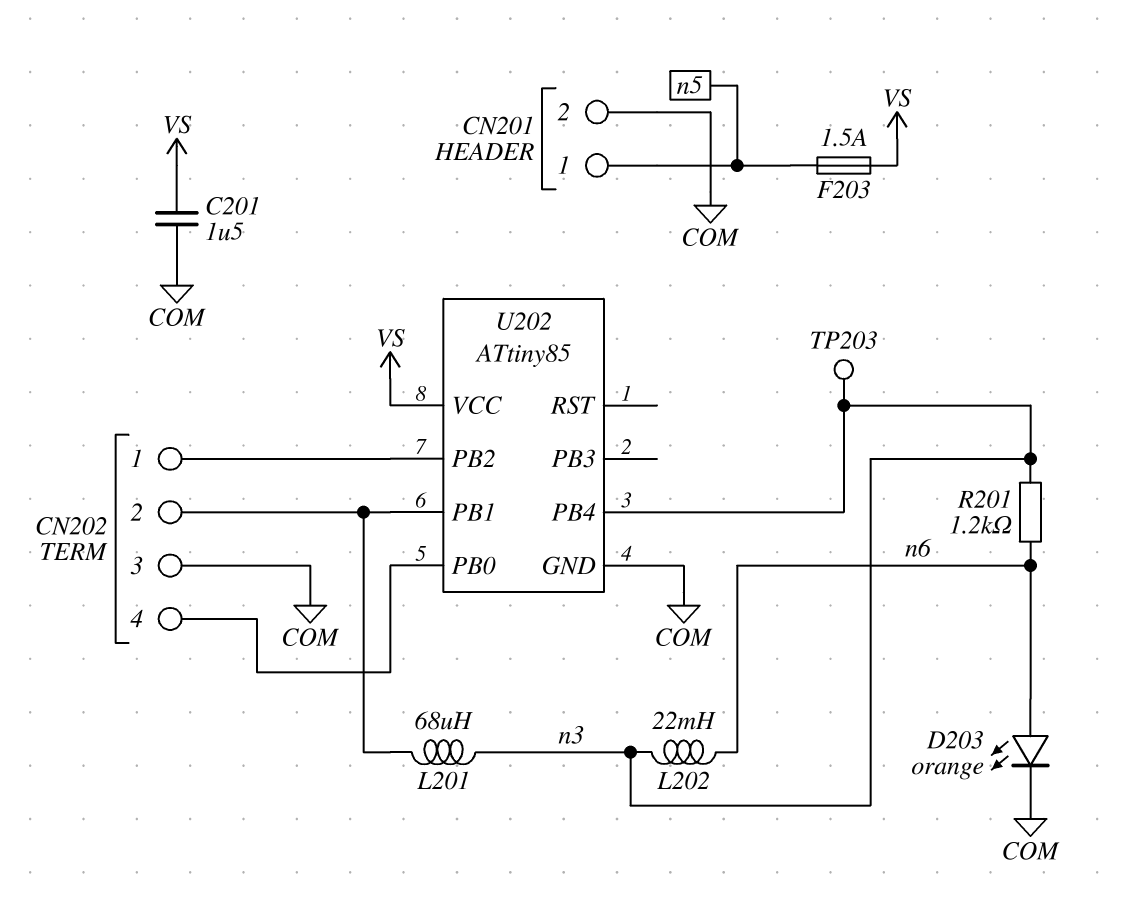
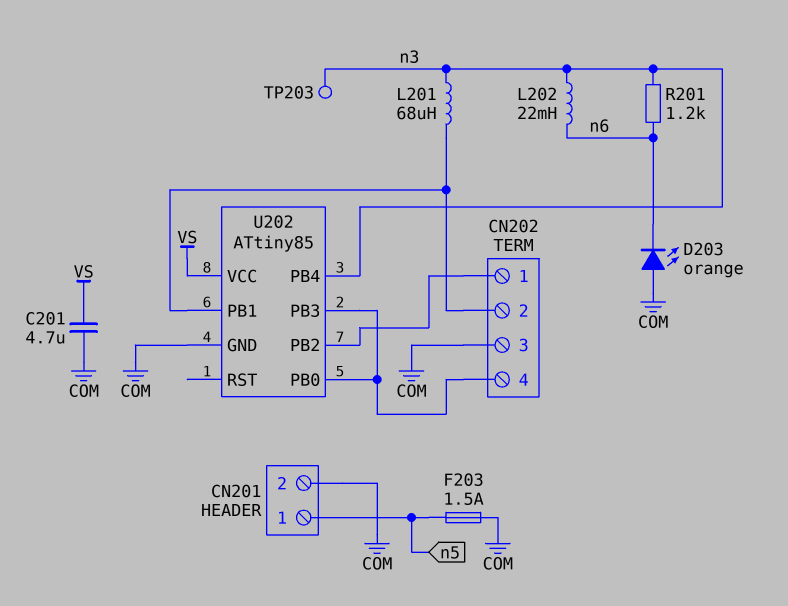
C201: 1.5uF (COM, VS) -> 4.7uF (COM, VS)
D203: LED orange (A n6, K COM) -> LED orange (A COM, K n6)
F203: 1.5A (VS, n5) -> 1.5A (COM, n5)
U202 pin PB3: none -> CN202/4

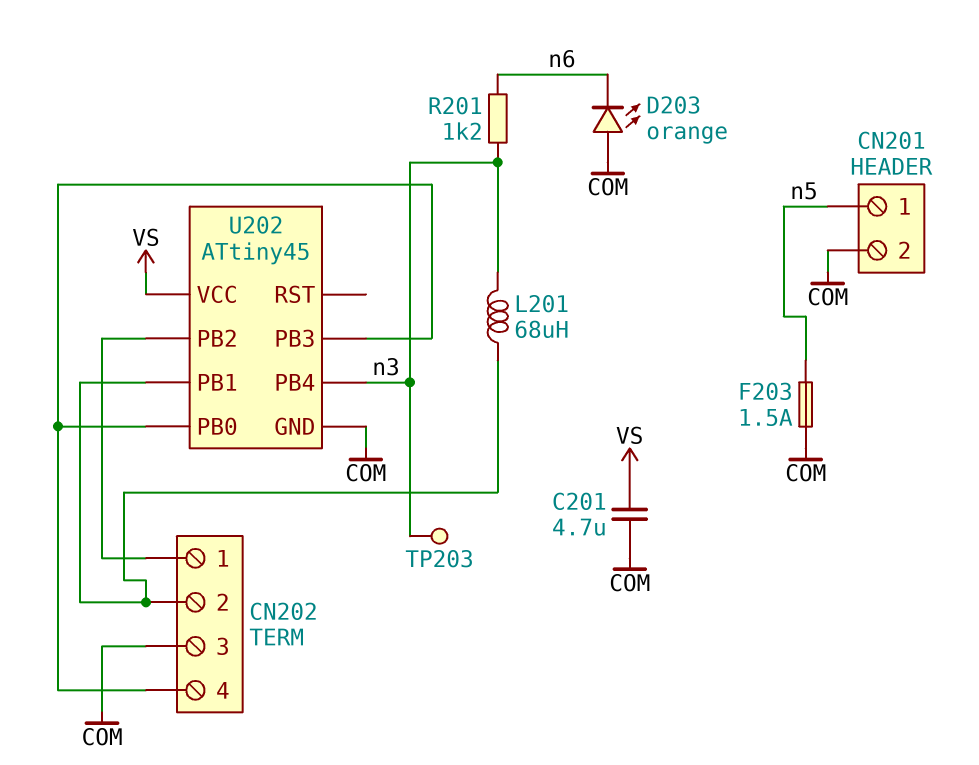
L202: 22mH (n3, n6) -> none
U202: ATtiny85 -> ATtiny45

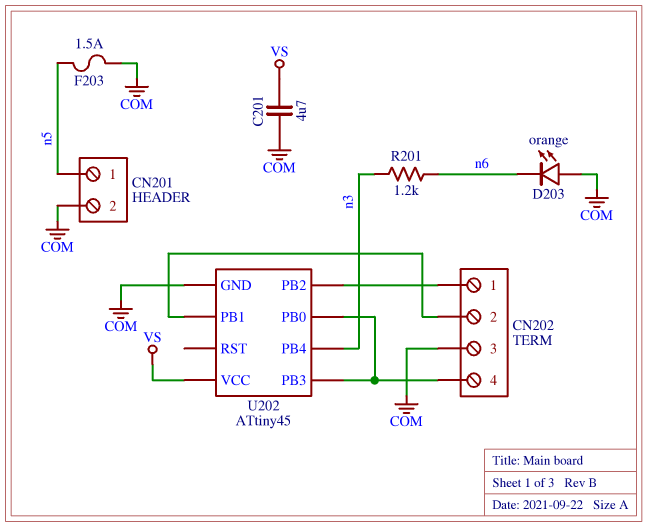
L201: 68uH (CN202/2, n3) -> none
TP203: test point (n3) -> none

